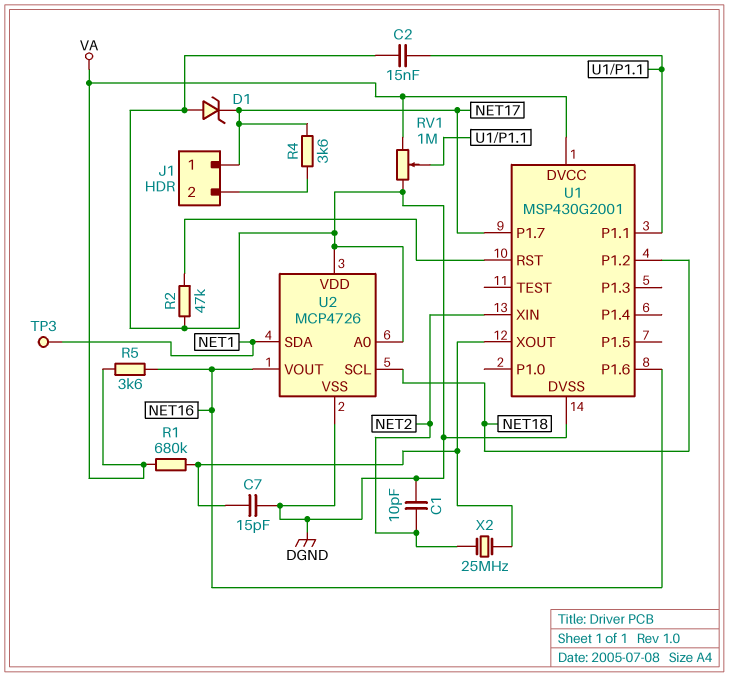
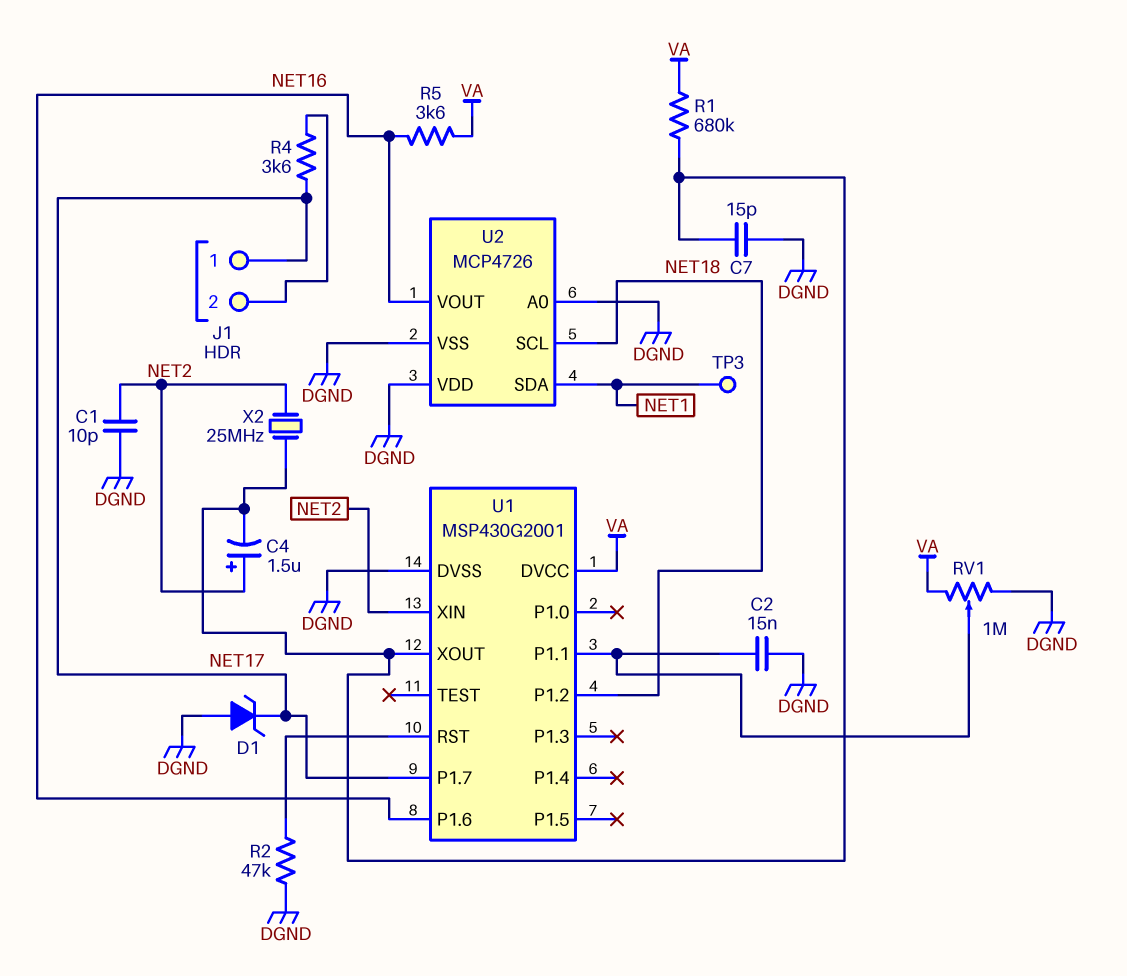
C4: none -> 1.5uF (plus NET2, minus U1/XOUT)

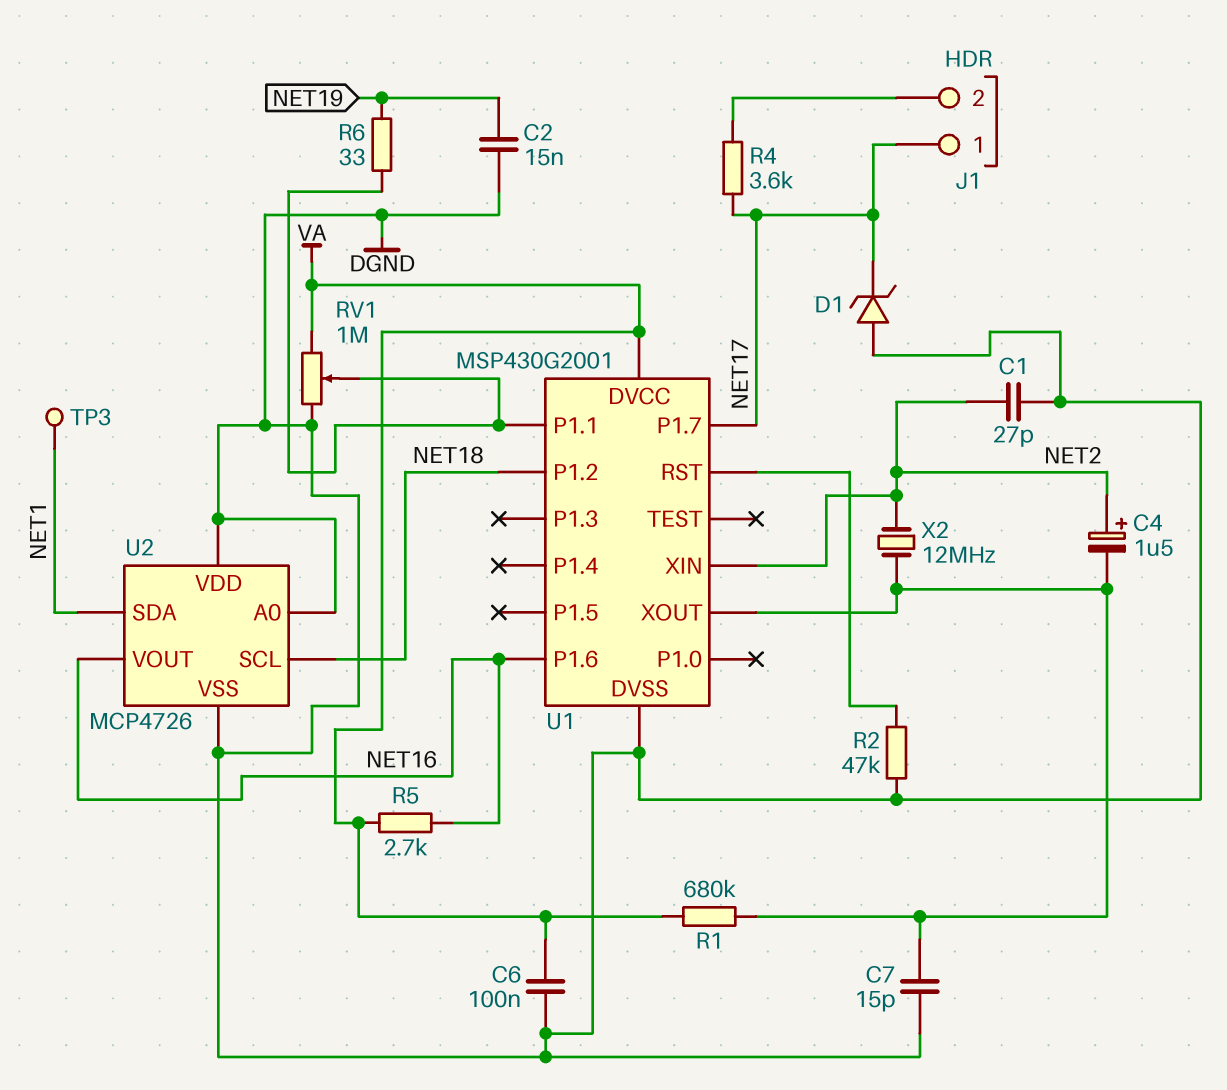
C1: 10pF (DGND, NET2) -> 27pF (DGND, NET2)
C2: 15nF (DGND, U1/P1.1) -> 15nF (DGND, NET19)
C6: none -> 100nF (DGND, VA)
R5: 3.6k (NET16, VA) -> 2.7k (NET16, VA)
R6: none -> 33 (NET19, U1/P1.1)
X2: 25MHz (NET2, U1/XOUT) -> 12MHz (NET2, U1/XOUT)

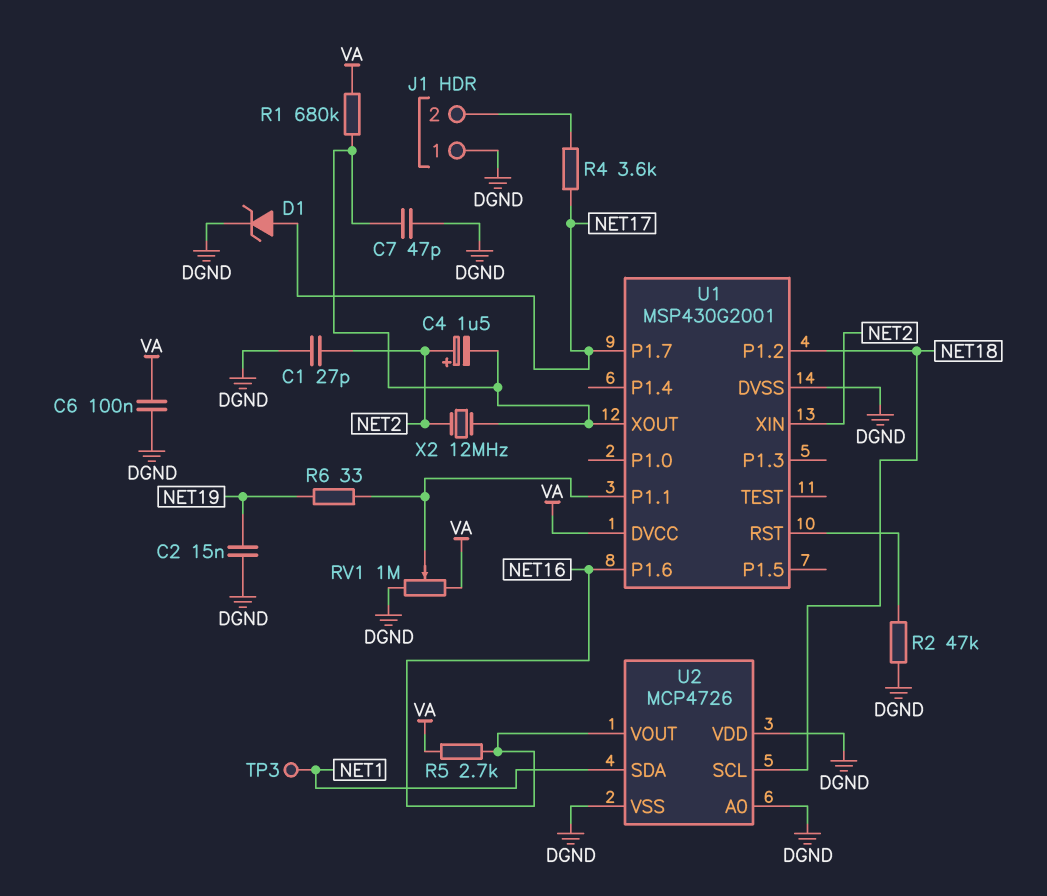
C7: 15pF (DGND, U1/XOUT) -> 47pF (DGND, U1/XOUT)
D1: zener (A DGND, K NET17) -> zener (A NET17, K DGND)
J1 pin 1: NET17 -> DGND

